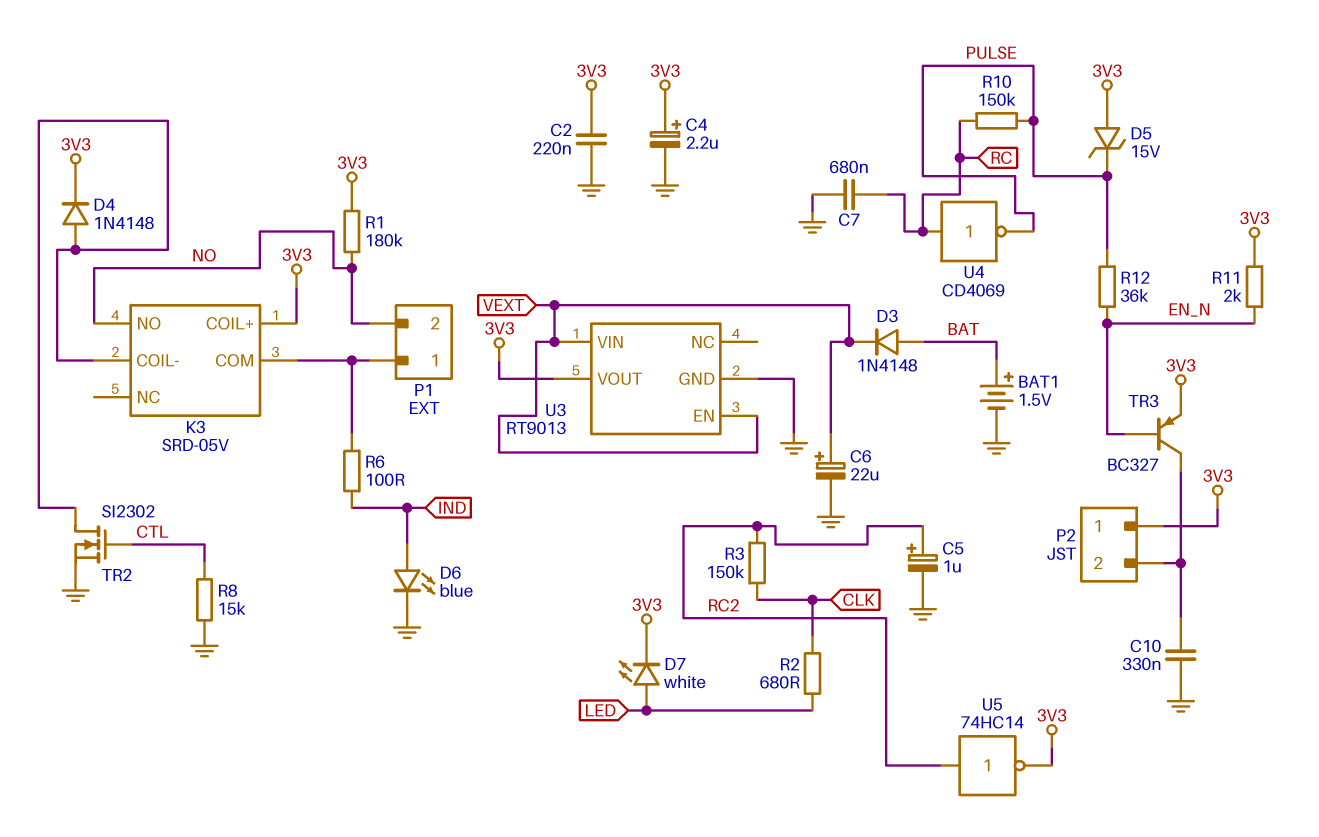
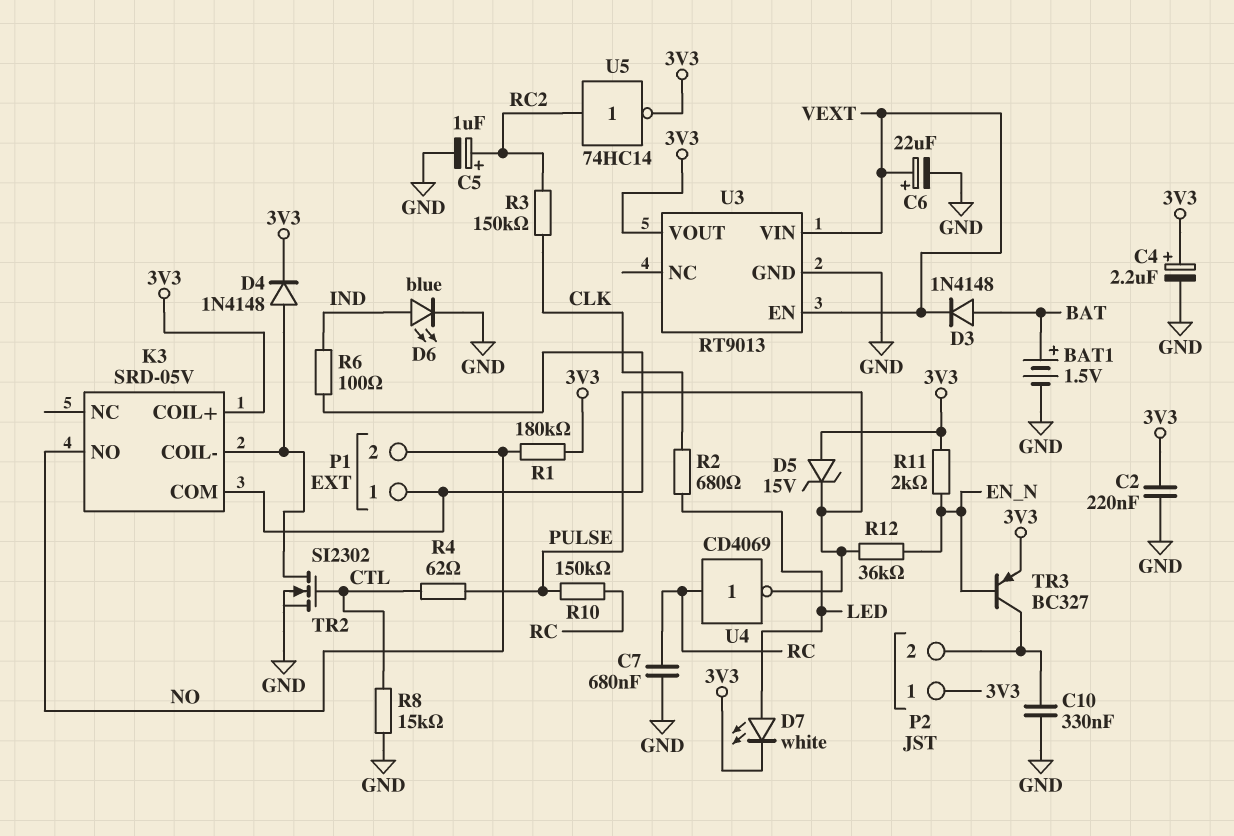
R4: none -> 62 (CTL, PULSE)

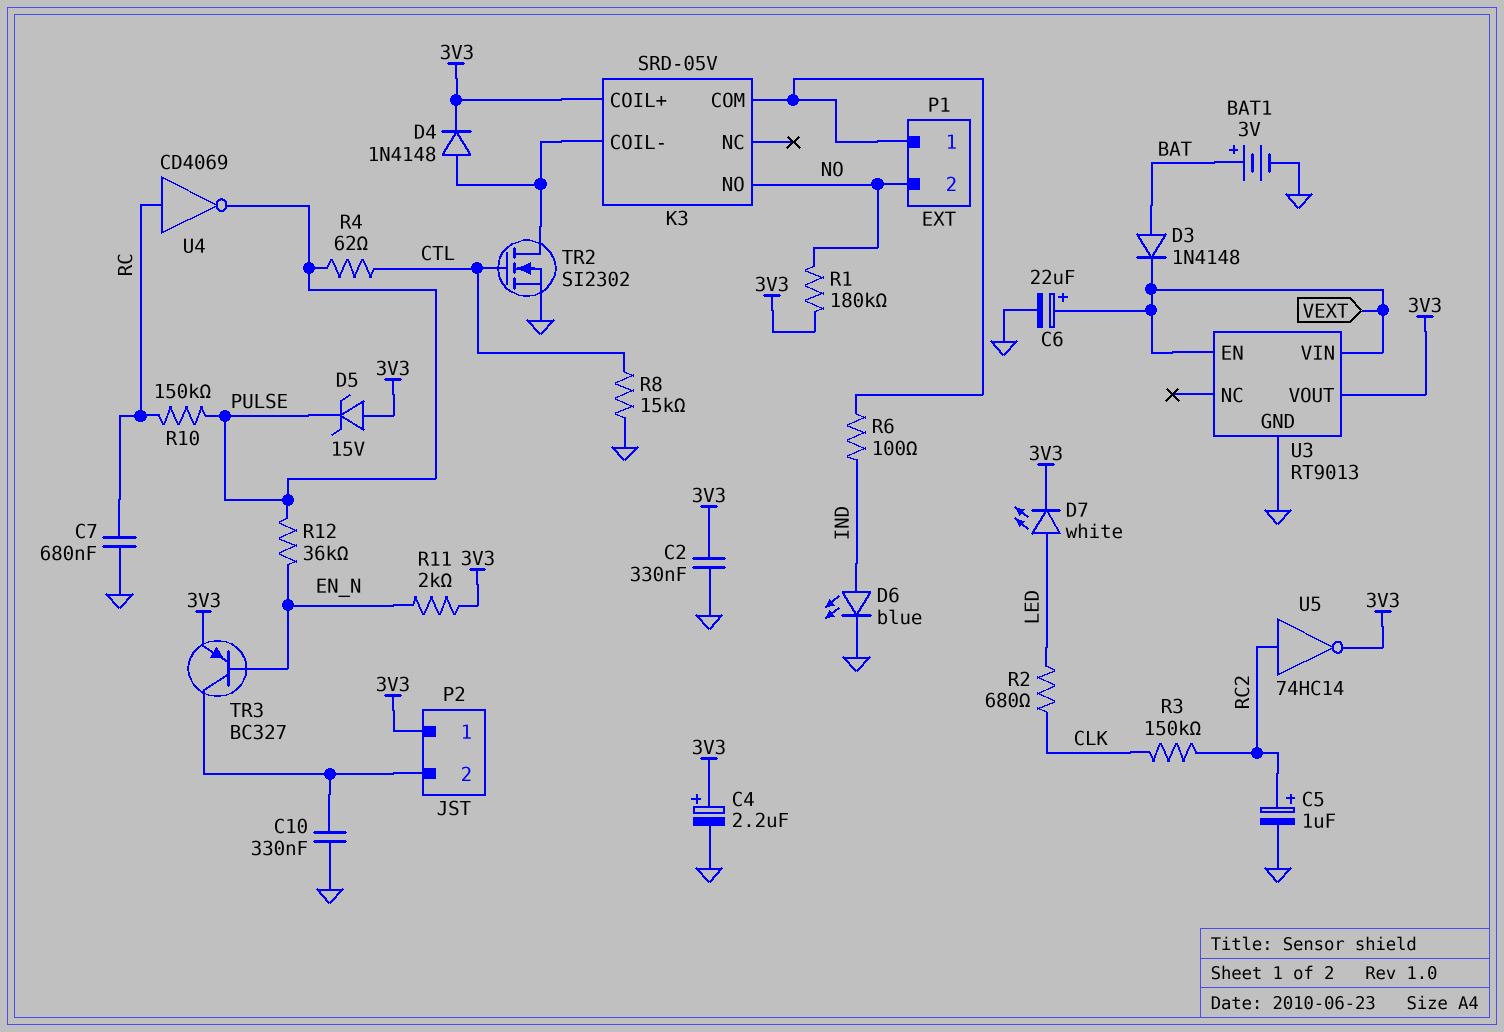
BAT1: 1.5V (plus BAT, minus GND) -> 3V (plus BAT, minus GND)
C2: 220nF (3V3, GND) -> 330nF (3V3, GND)

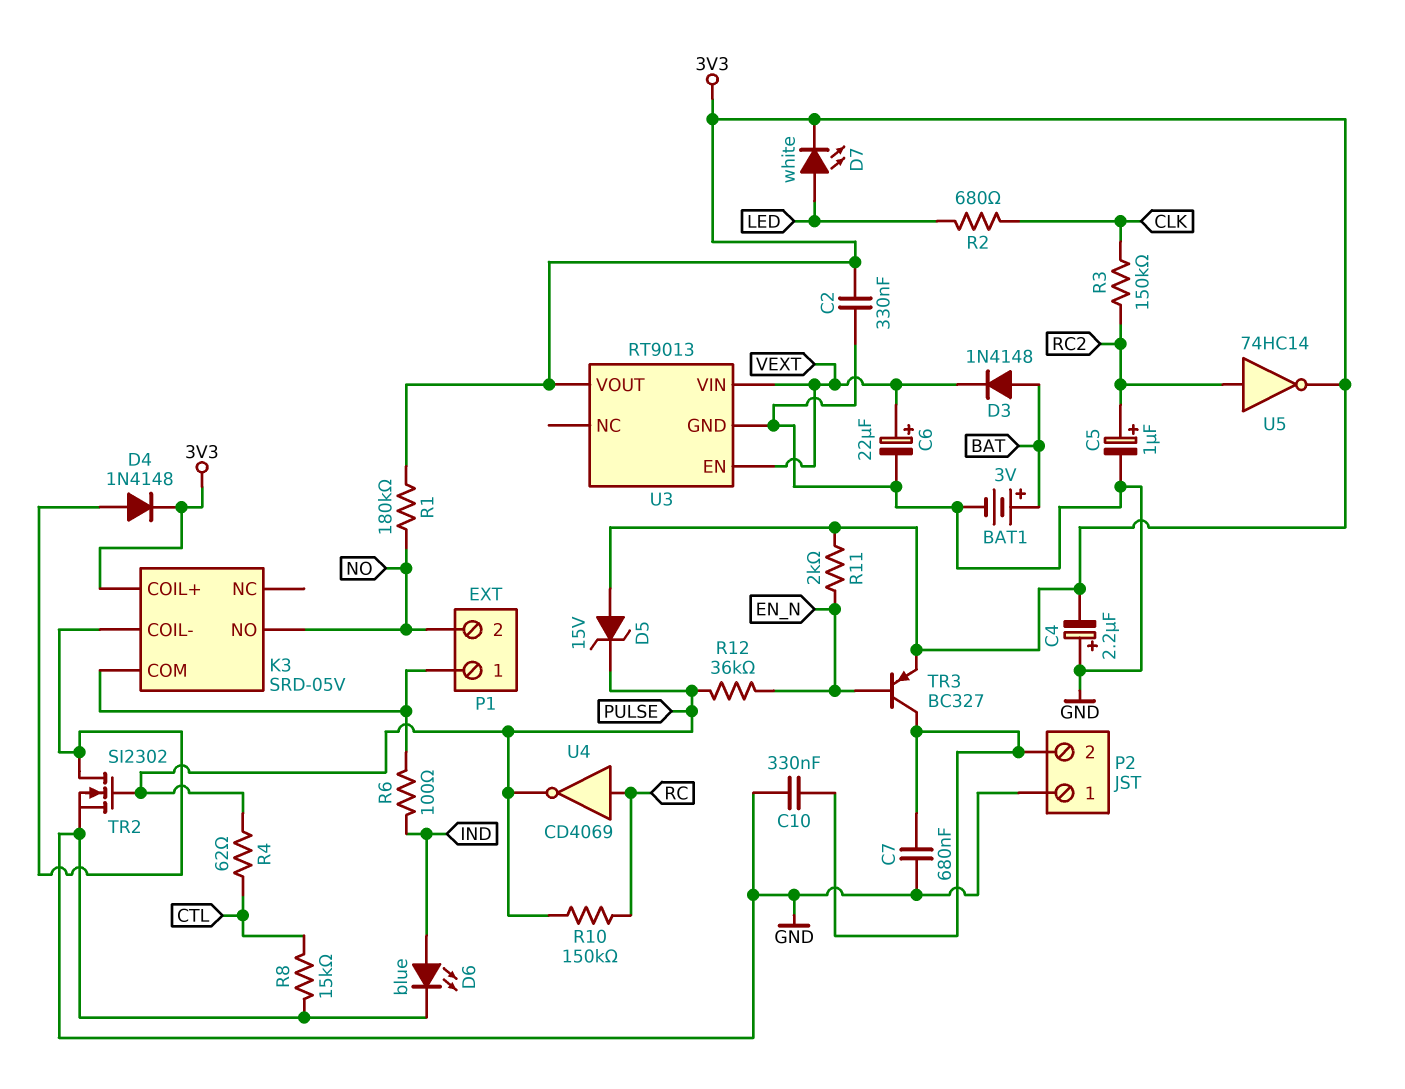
C4: 2.2uF (plus 3V3, minus GND) -> 2.2uF (plus GND, minus 3V3)
C7: 680nF (GND, RC) -> 680nF (GND, P2/2)
P2 pin 1: 3V3 -> GND
TR2: NMOS SI2302 (G CTL, D K3/COIL-, S GND) -> NMOS SI2302 (G PULSE, D K3/COIL-, S GND)

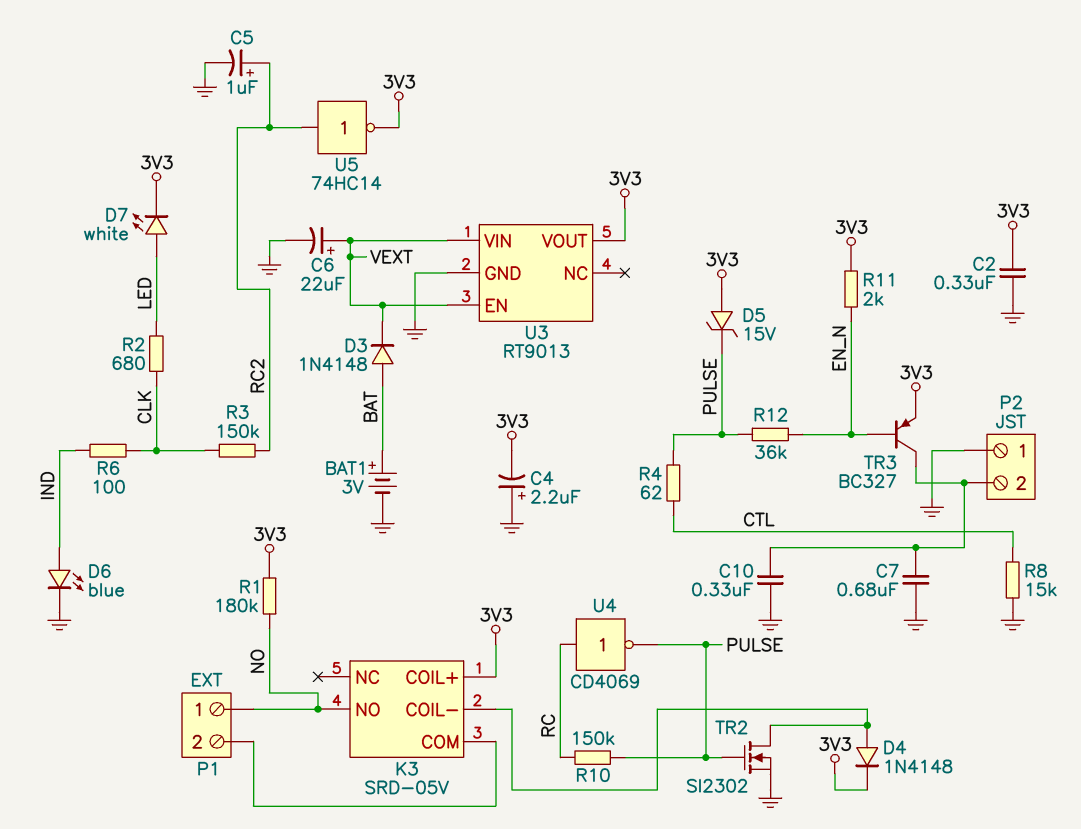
P1 pin 1: K3/COM -> NO
P1 pin 2: NO -> K3/COM
R6: 100 (IND, K3/COM) -> 100 (CLK, IND)

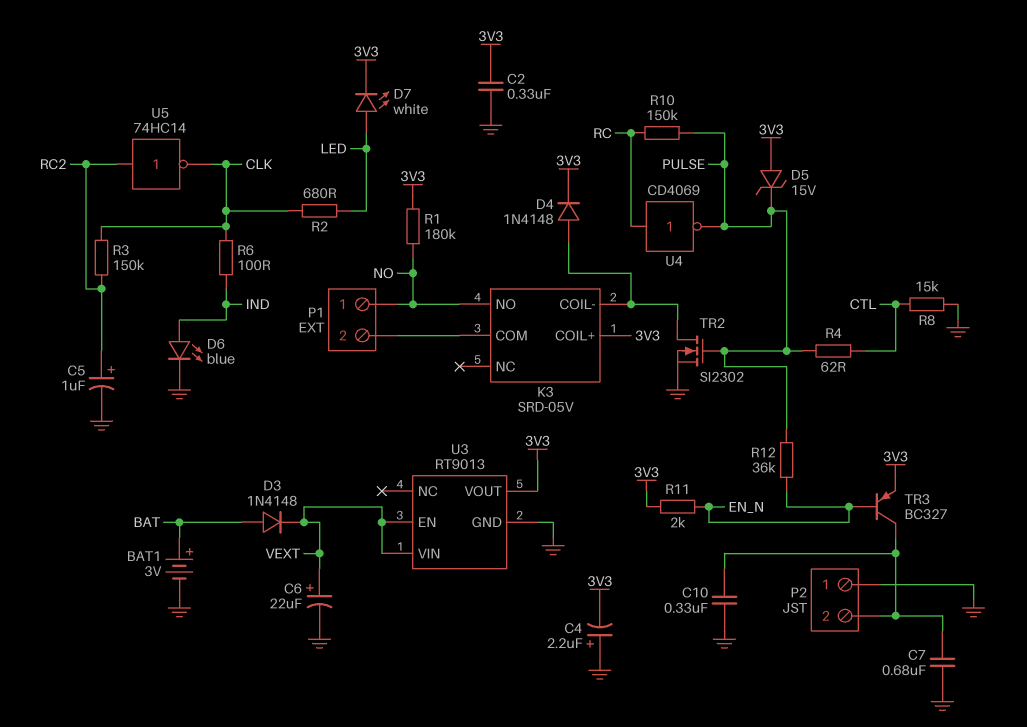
U5: NOT 74HC14 (in RC2, out 3V3) -> NOT 74HC14 (in RC2, out CLK)

